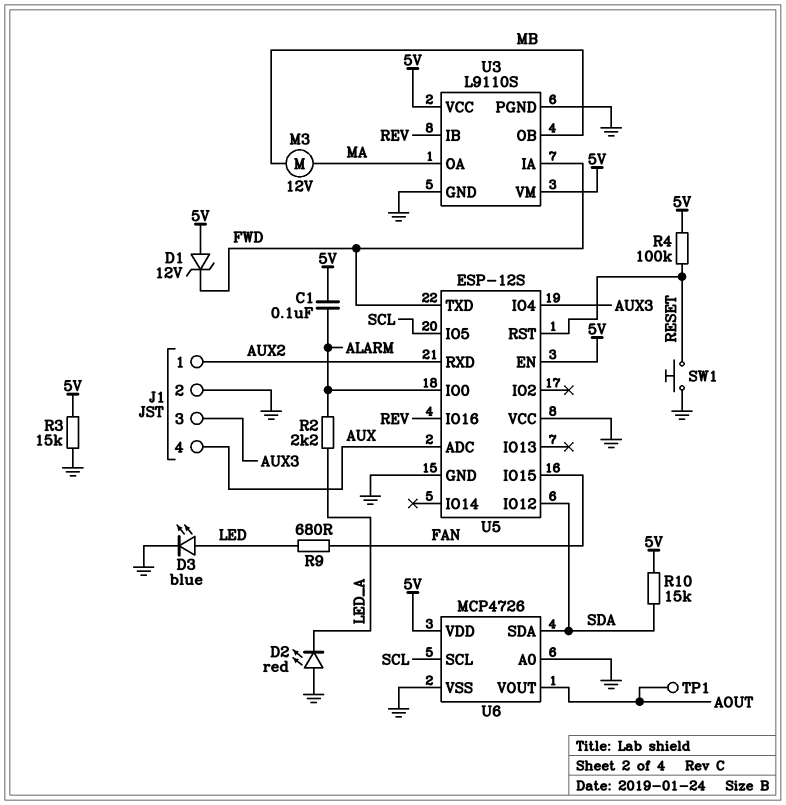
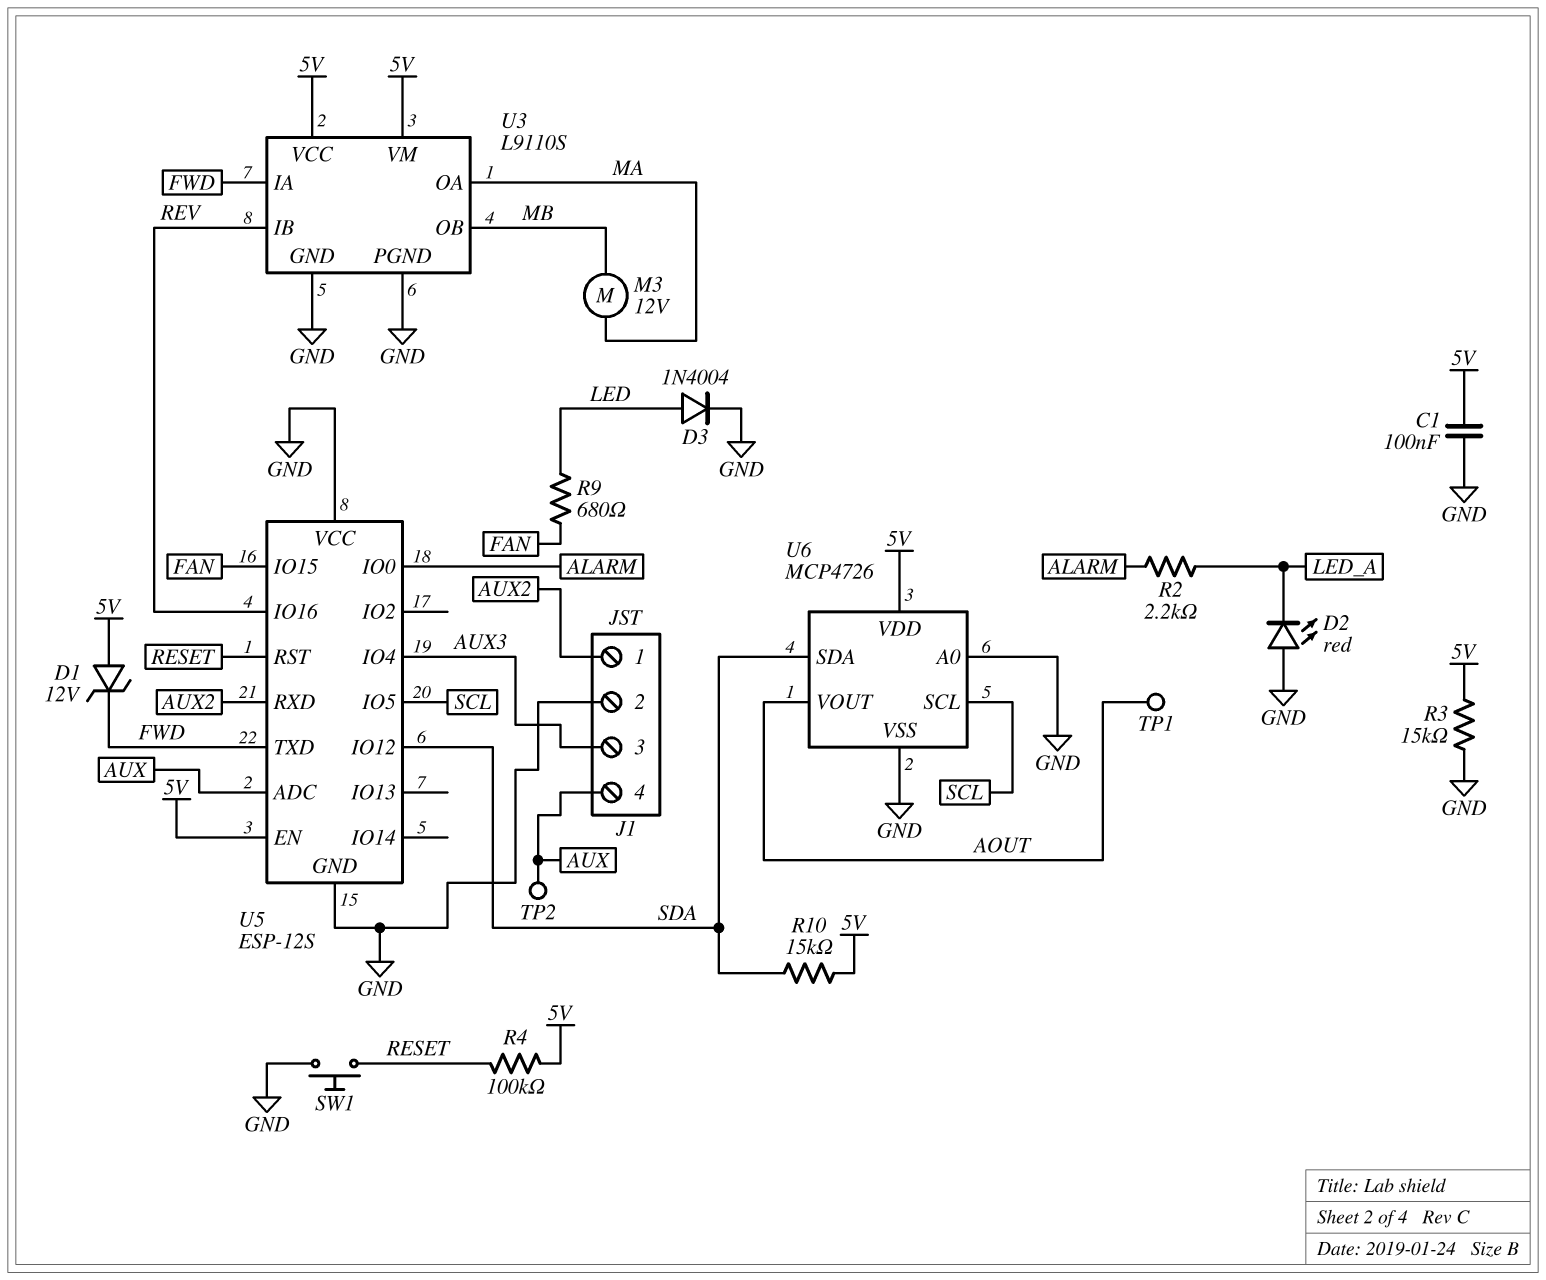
C1: 100nF (5V, ALARM) -> 100nF (5V, GND)
D3: LED blue (A LED, K GND) -> diode 1N4004 (A LED, K GND)
TP2: none -> test point (AUX)

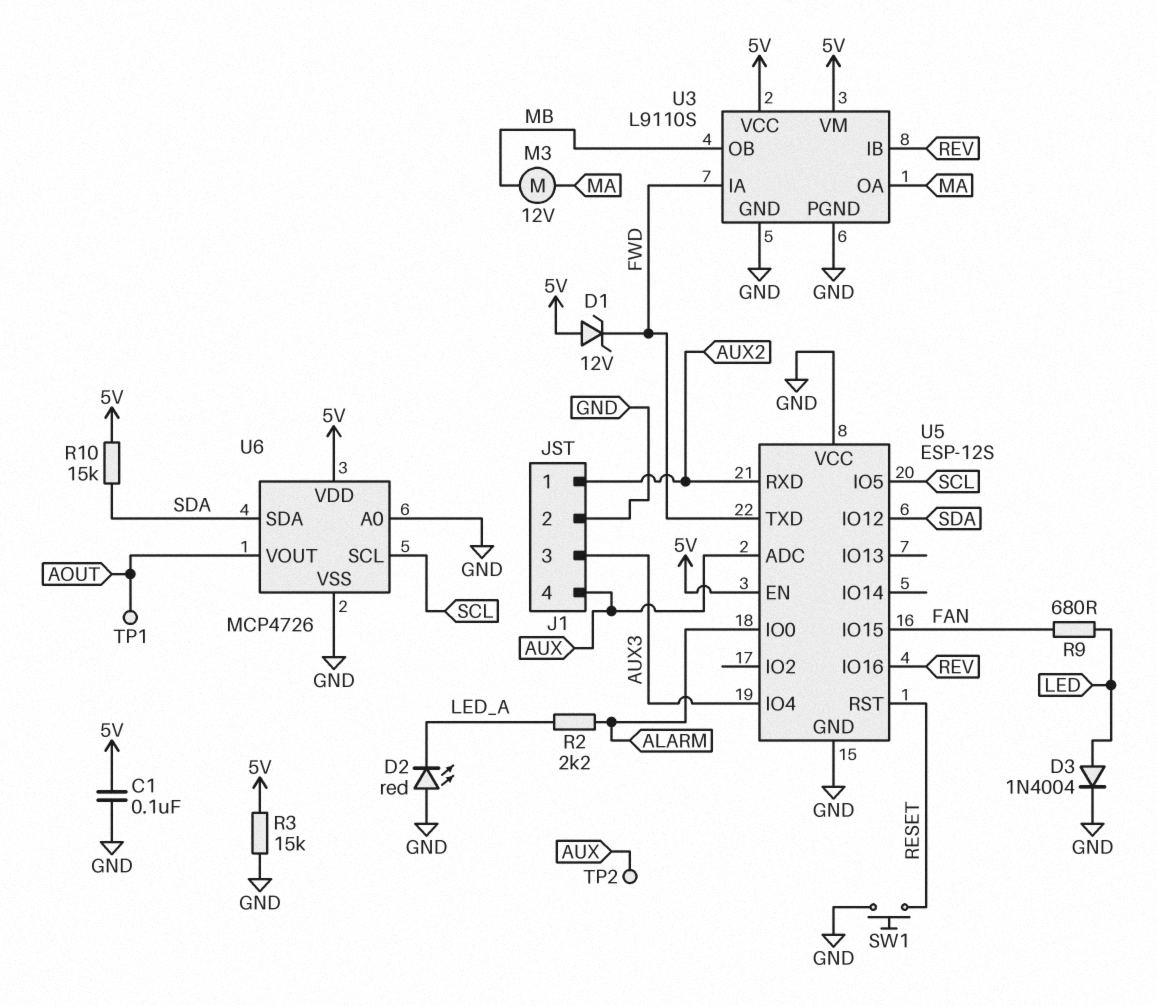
R4: 100k (5V, RESET) -> none

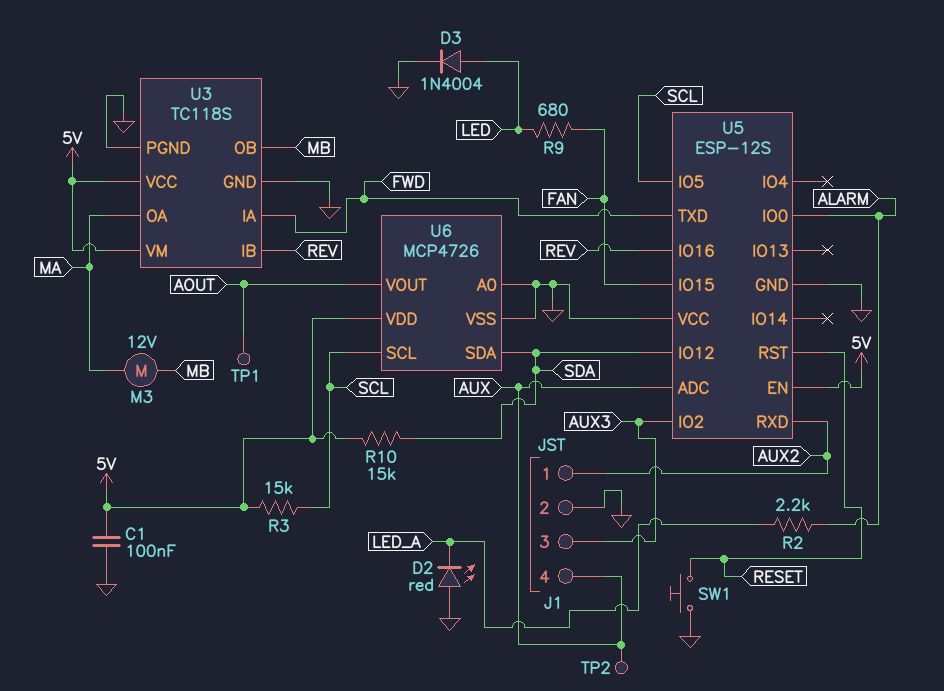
D1: zener 12V (A 5V, K FWD) -> none
R3: 15k (5V, GND) -> 15k (5V, SCL)
U3: L9110S -> TC118S
U5 pin IO2: none -> AUX3
U5 pin IO4: AUX3 -> none

